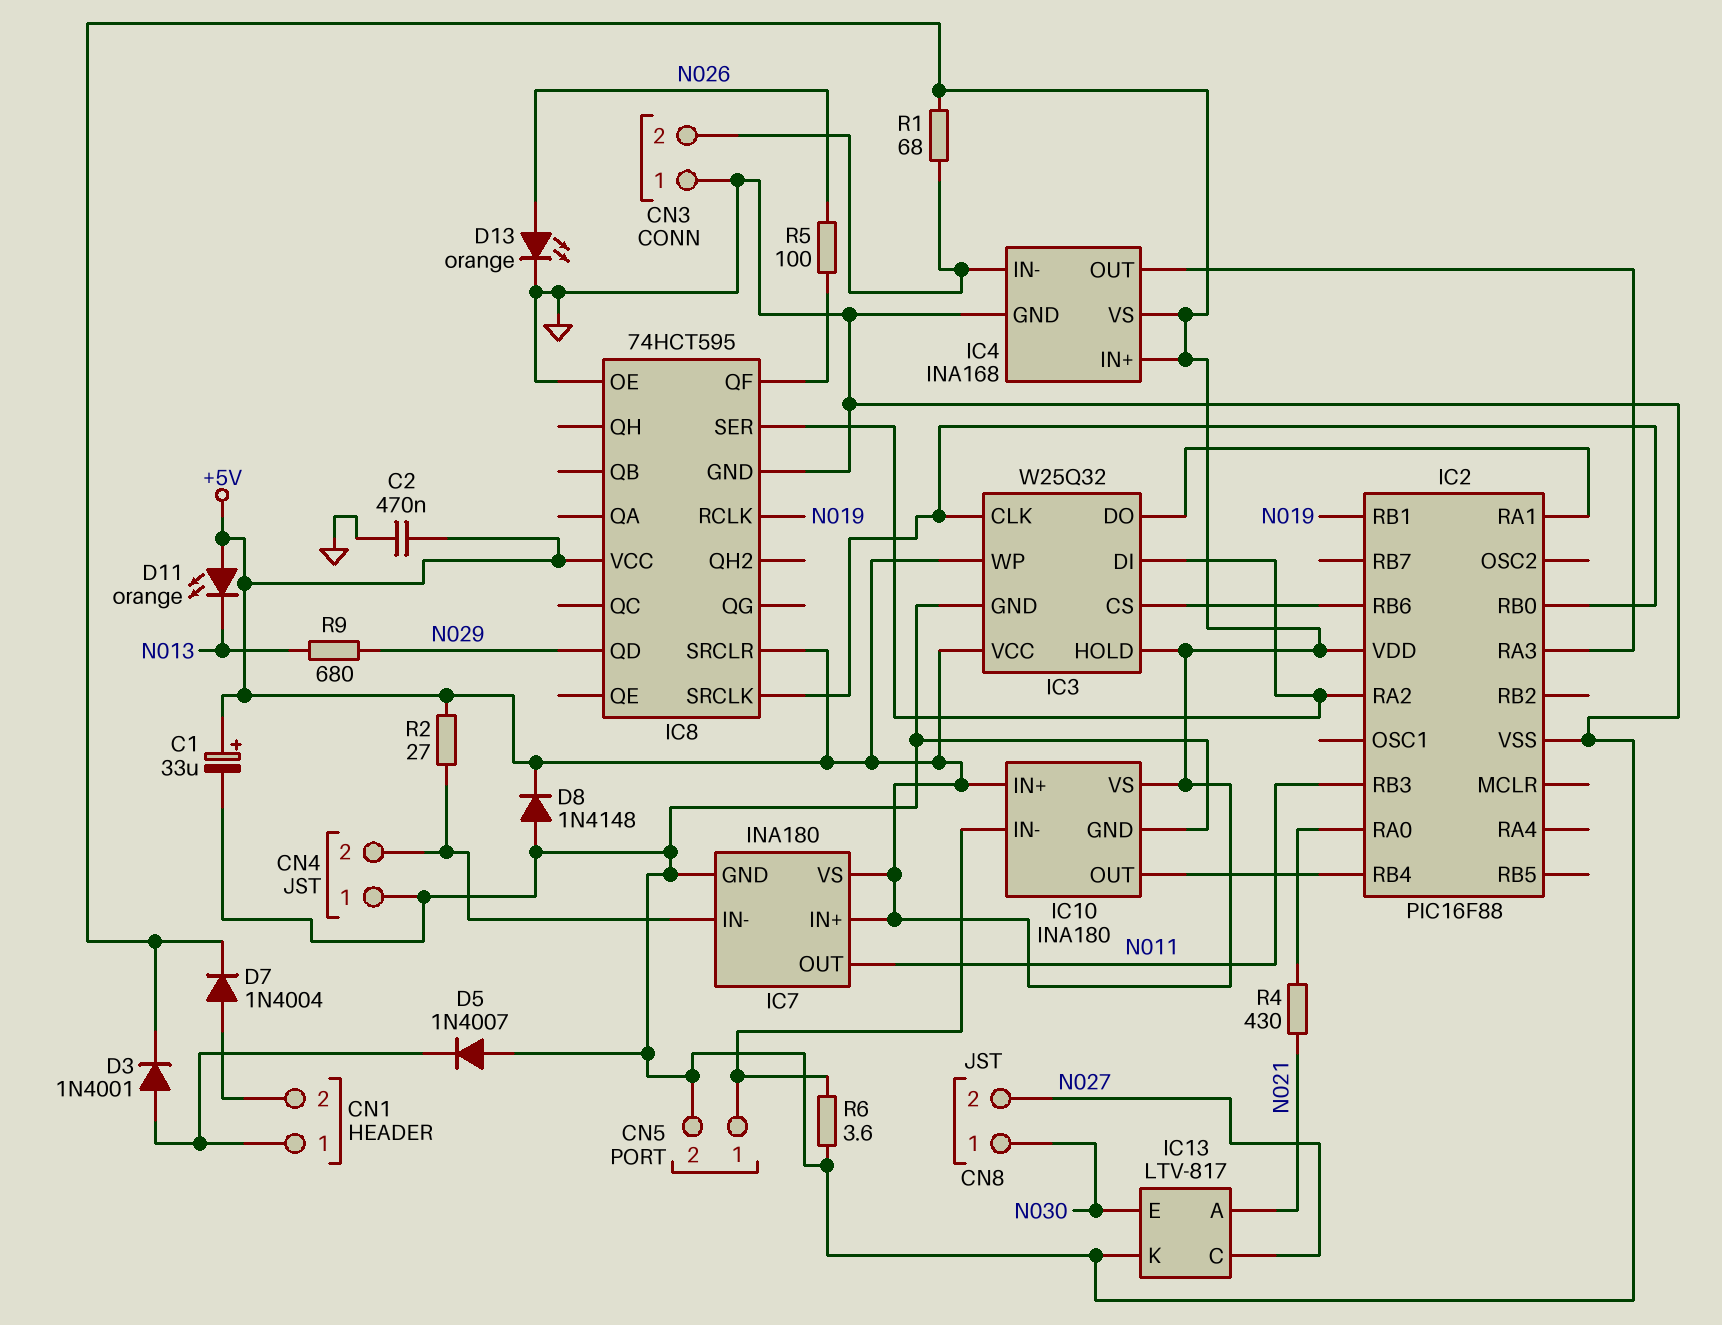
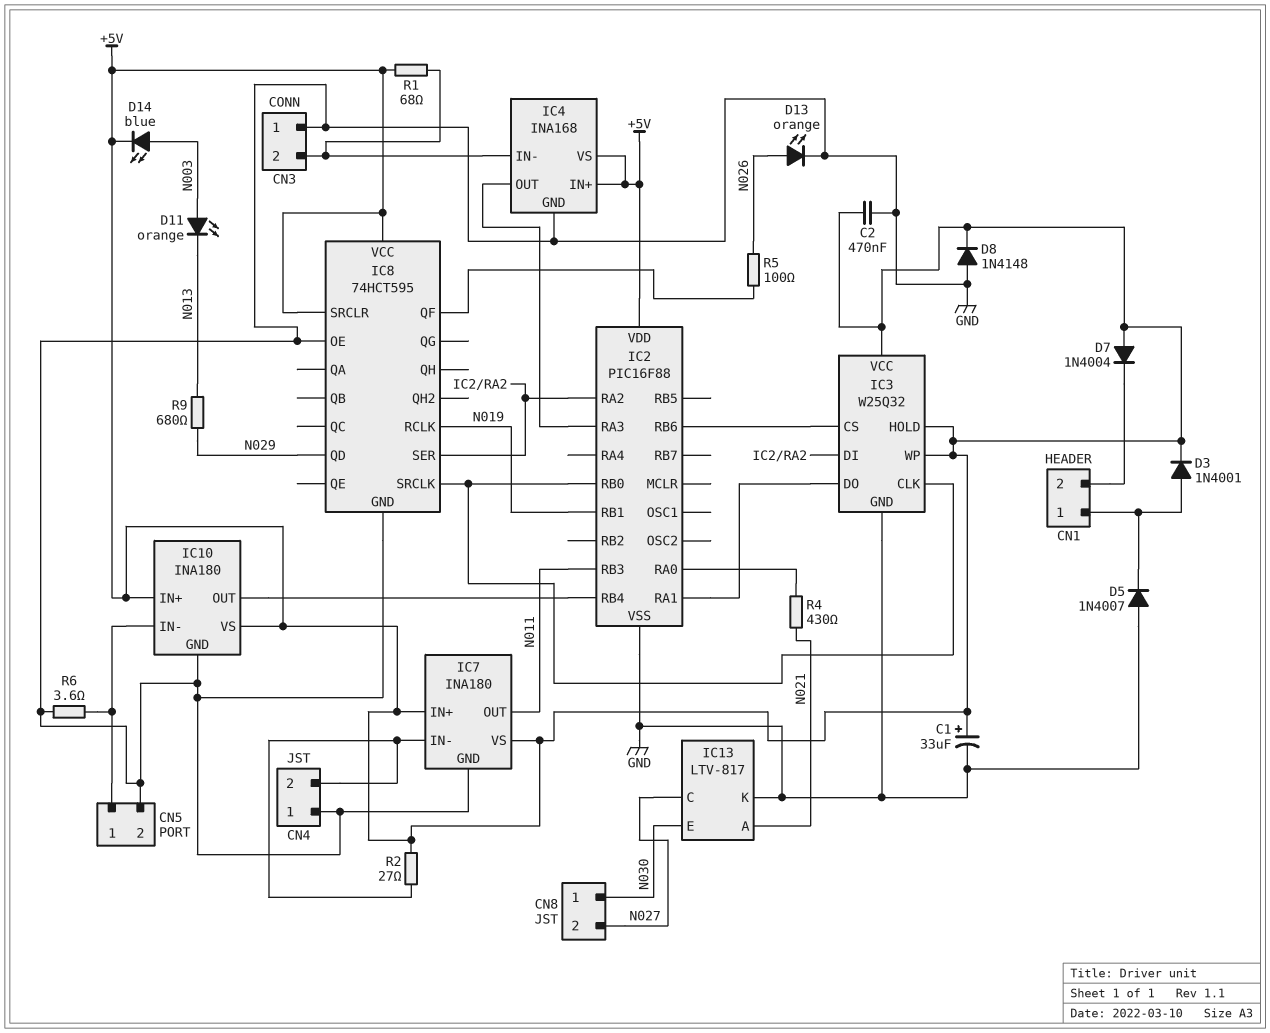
D7: diode 1N4004 (A CN1/2, K +5V) -> diode 1N4004 (A +5V, K CN1/2)
D11: LED orange (A +5V, K N013) -> LED orange (A N003, K N013)
D14: none -> LED blue (A N003, K +5V)

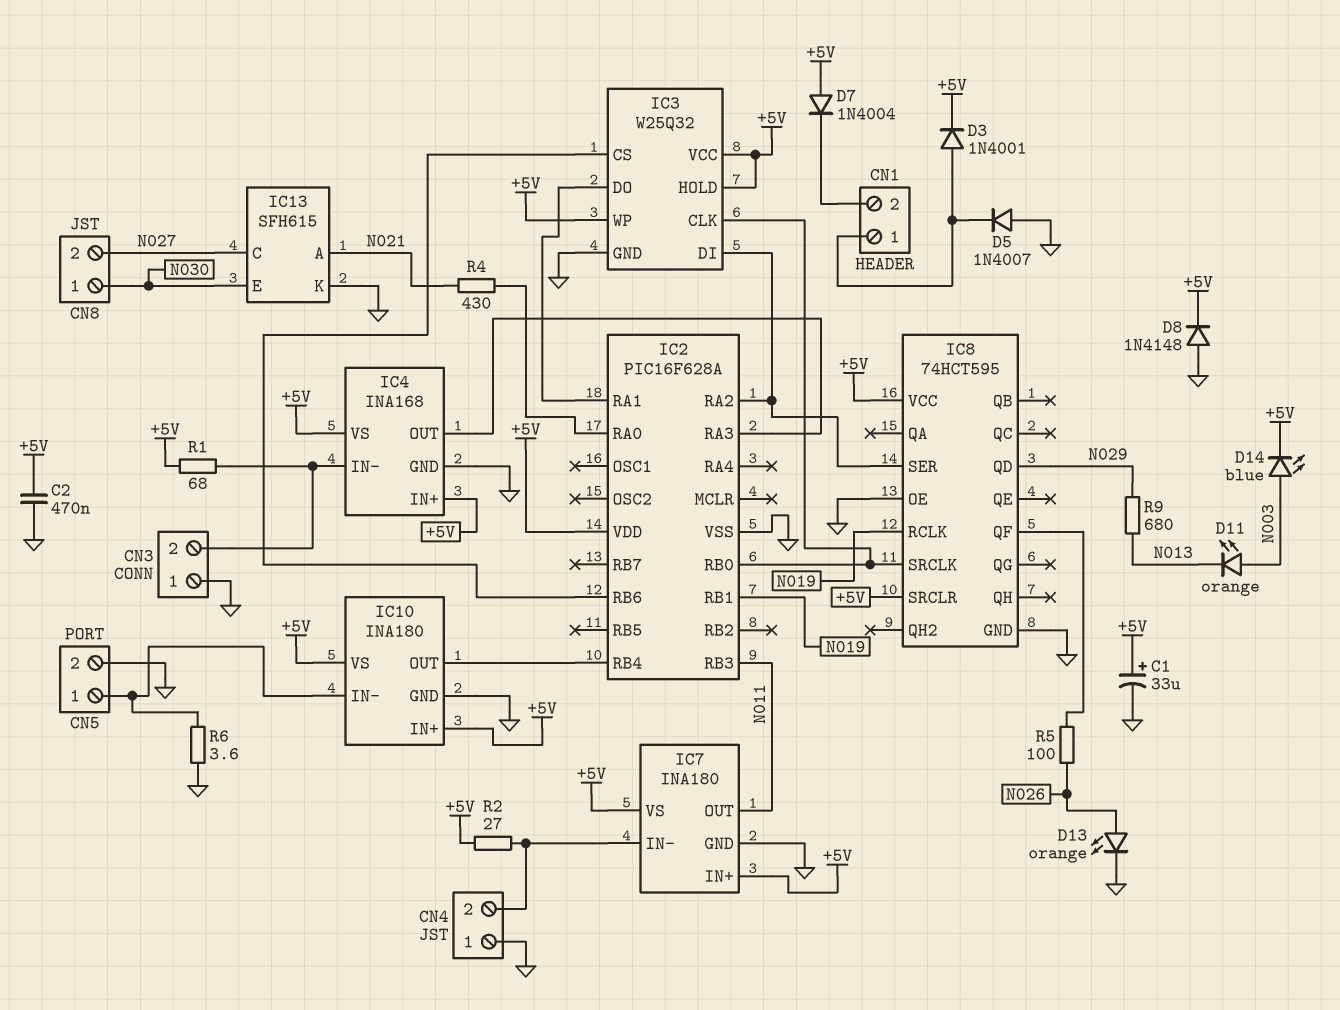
IC2: PIC16F88 -> PIC16F628A
IC13: LTV-817 -> SFH615

